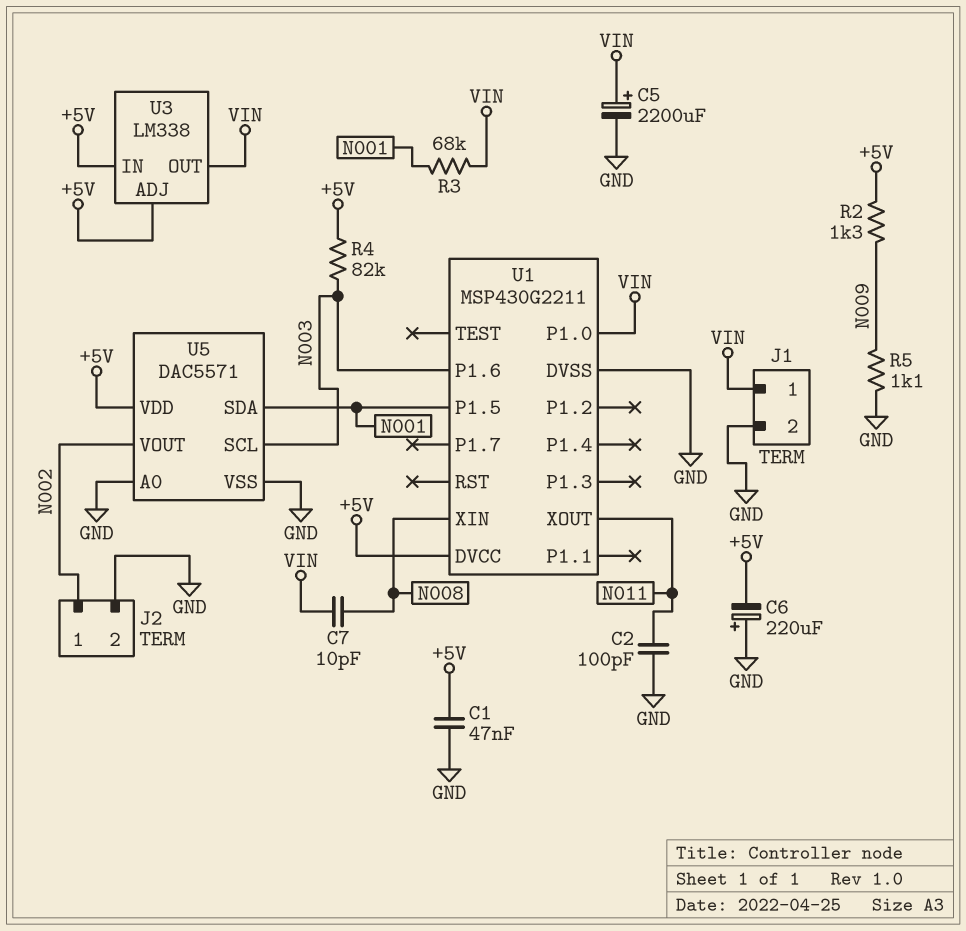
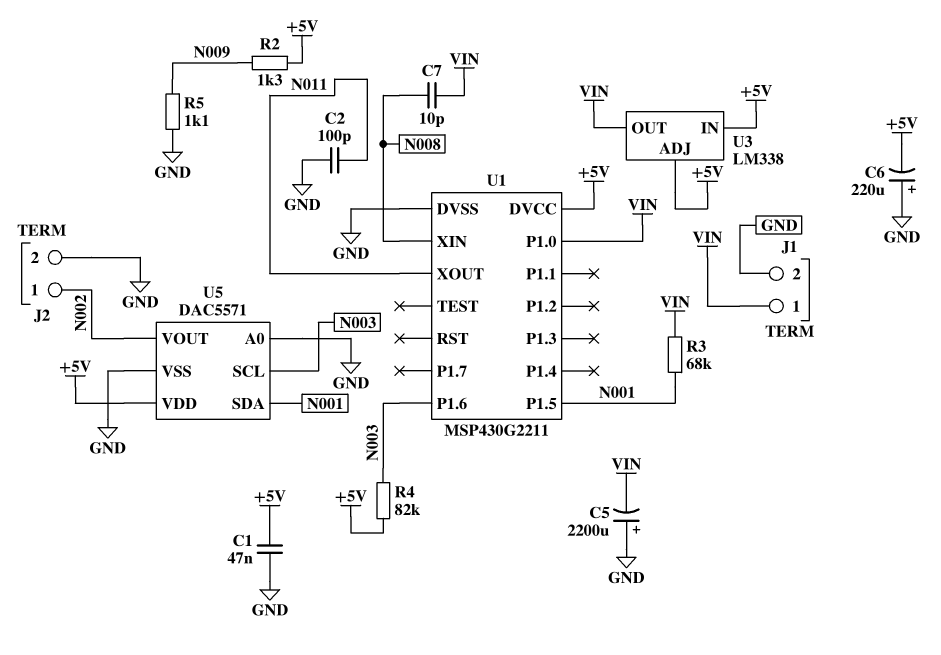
C5: 2200uF (plus VIN, minus GND) -> 2200uF (plus GND, minus VIN)

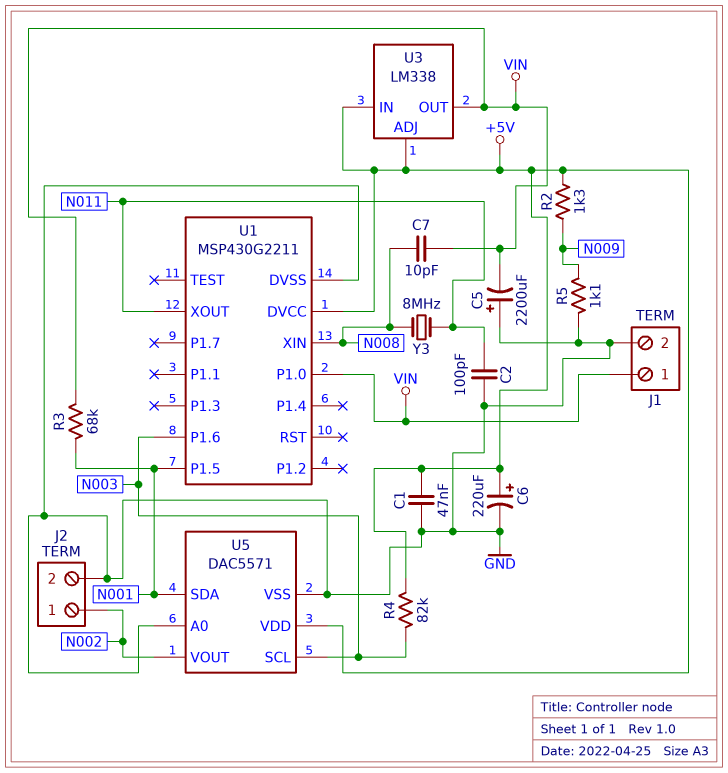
C6: 220uF (plus GND, minus +5V) -> 220uF (plus +5V, minus GND)
Y3: none -> 8MHz (N008, N011)

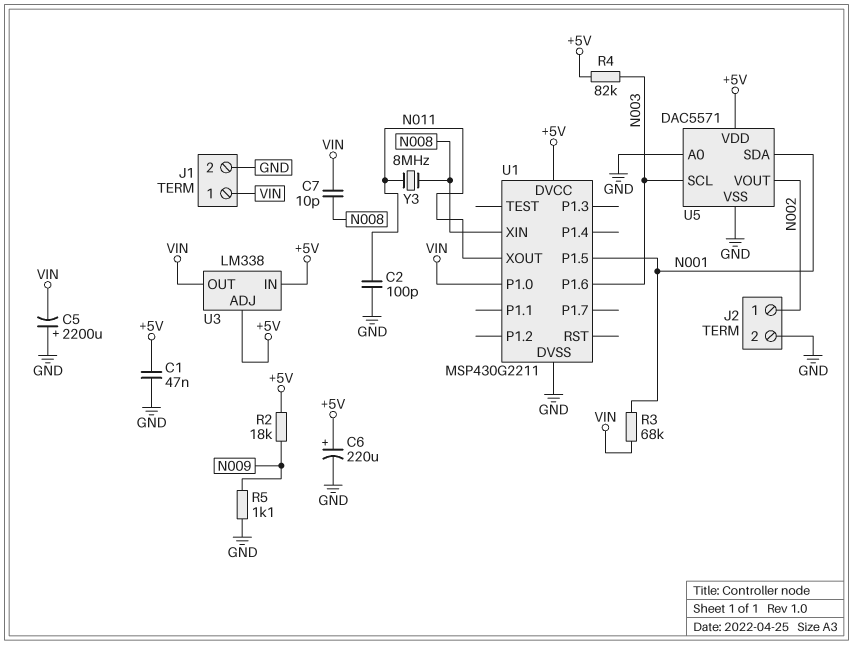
R2: 1.3k (+5V, N009) -> 18k (+5V, N009)

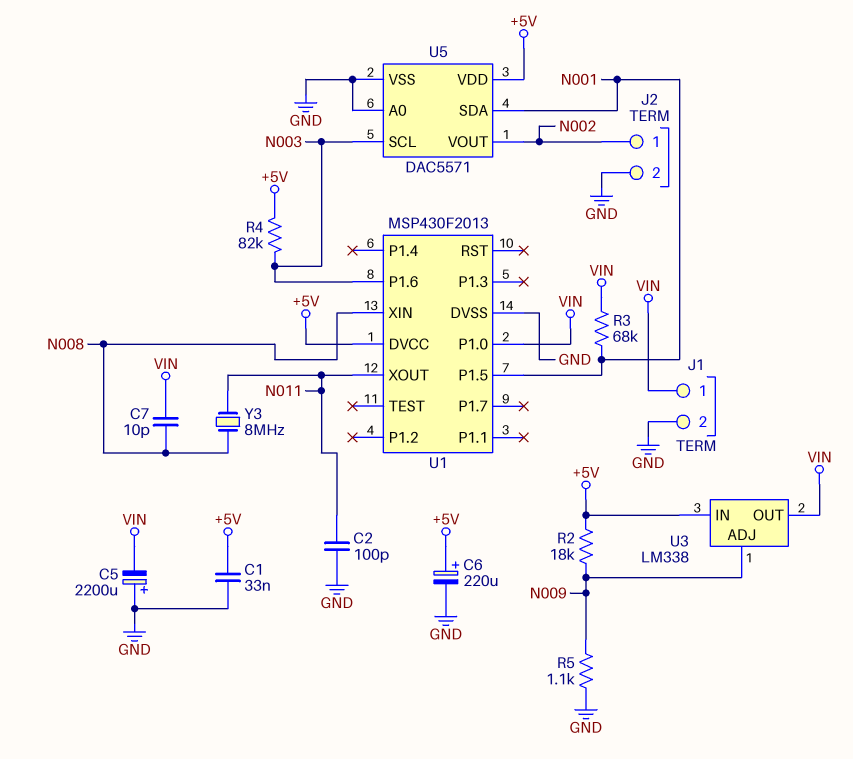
C1: 47nF (+5V, GND) -> 33nF (+5V, GND)
U1: MSP430G2211 -> MSP430F2013
U3 pin ADJ: +5V -> N009

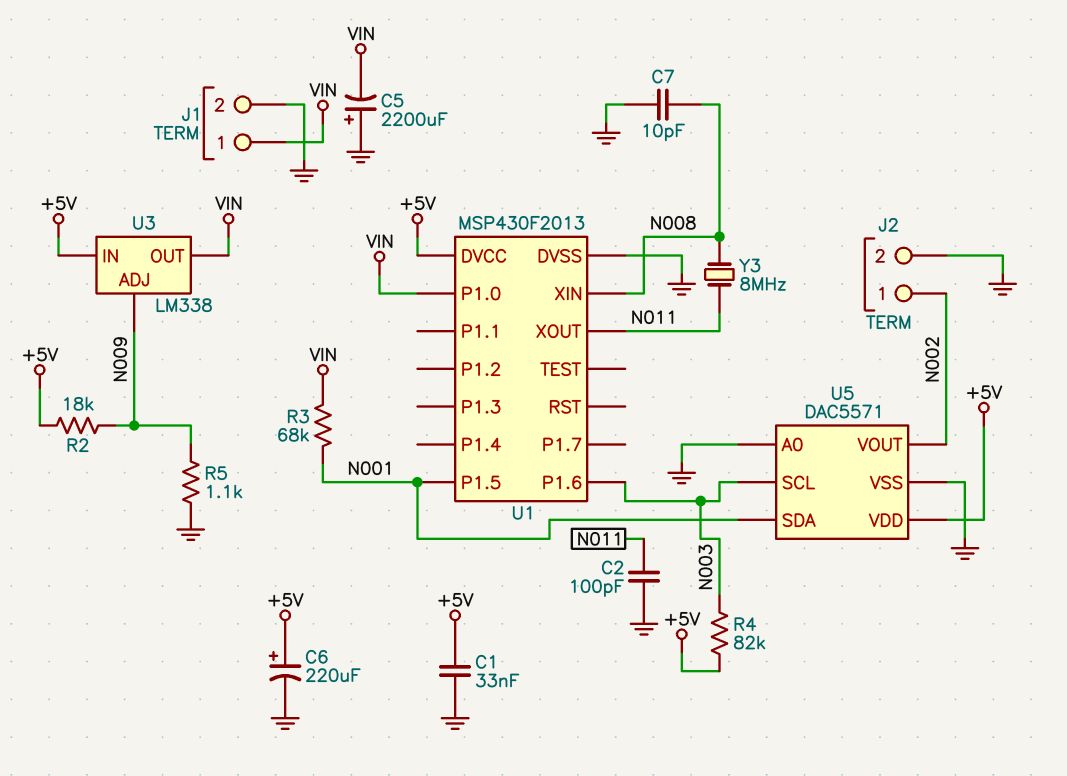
C7: 10pF (N008, VIN) -> 10pF (GND, N008)

